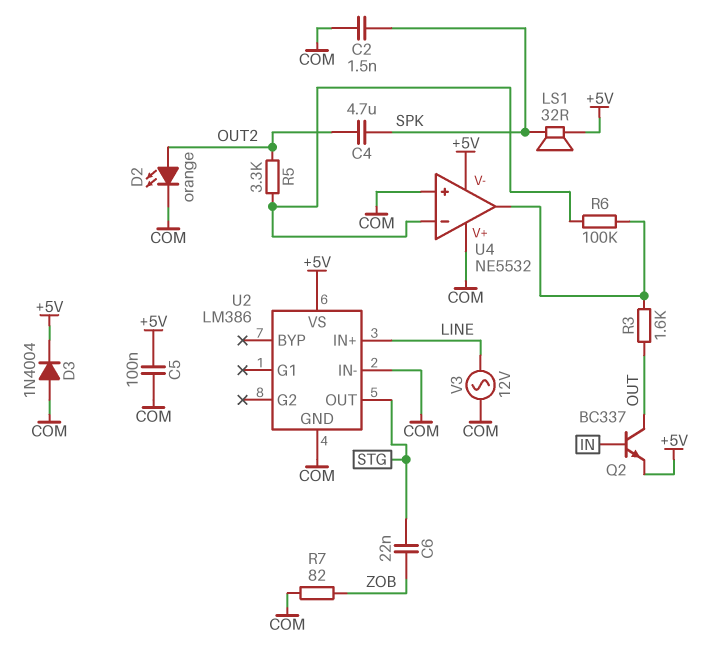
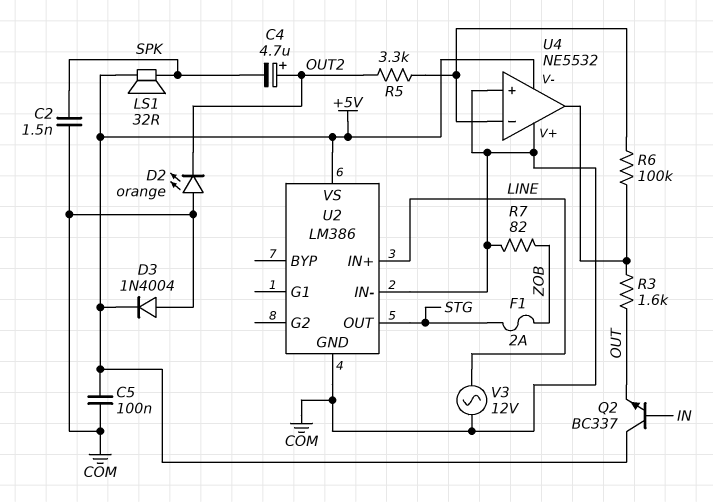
C4: 4.7uF (OUT2, SPK) -> 4.7uF (plus OUT2, minus SPK)
C6: 22nF (STG, ZOB) -> none
D2: LED orange (A OUT2, K COM) -> LED orange (A COM, K OUT2)
F1: none -> 2A (STG, ZOB)
Q2: NPN BC337 (B IN, C OUT, E +5V) -> NPN BC337 (B IN, C +5V, E OUT)

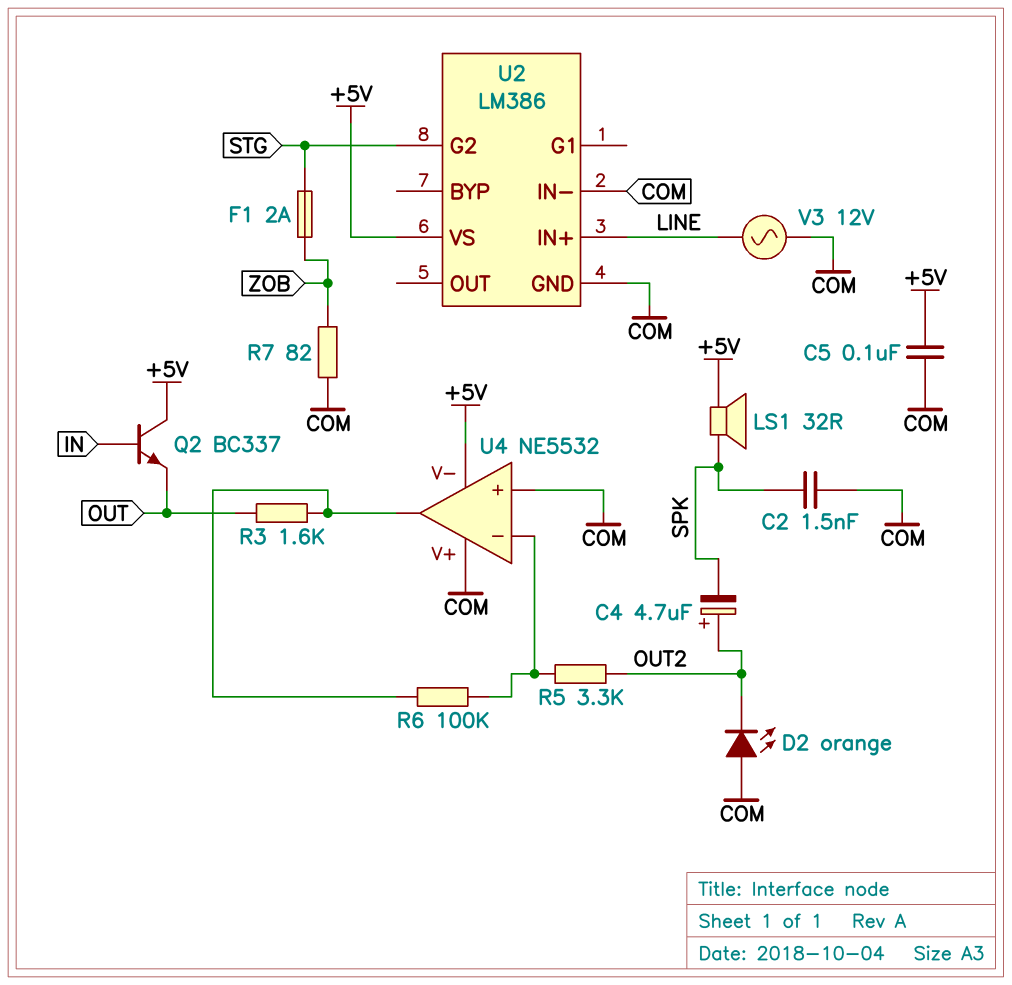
D3: diode 1N4004 (A COM, K +5V) -> none
U2 pin G2: none -> STG
U2 pin OUT: STG -> none

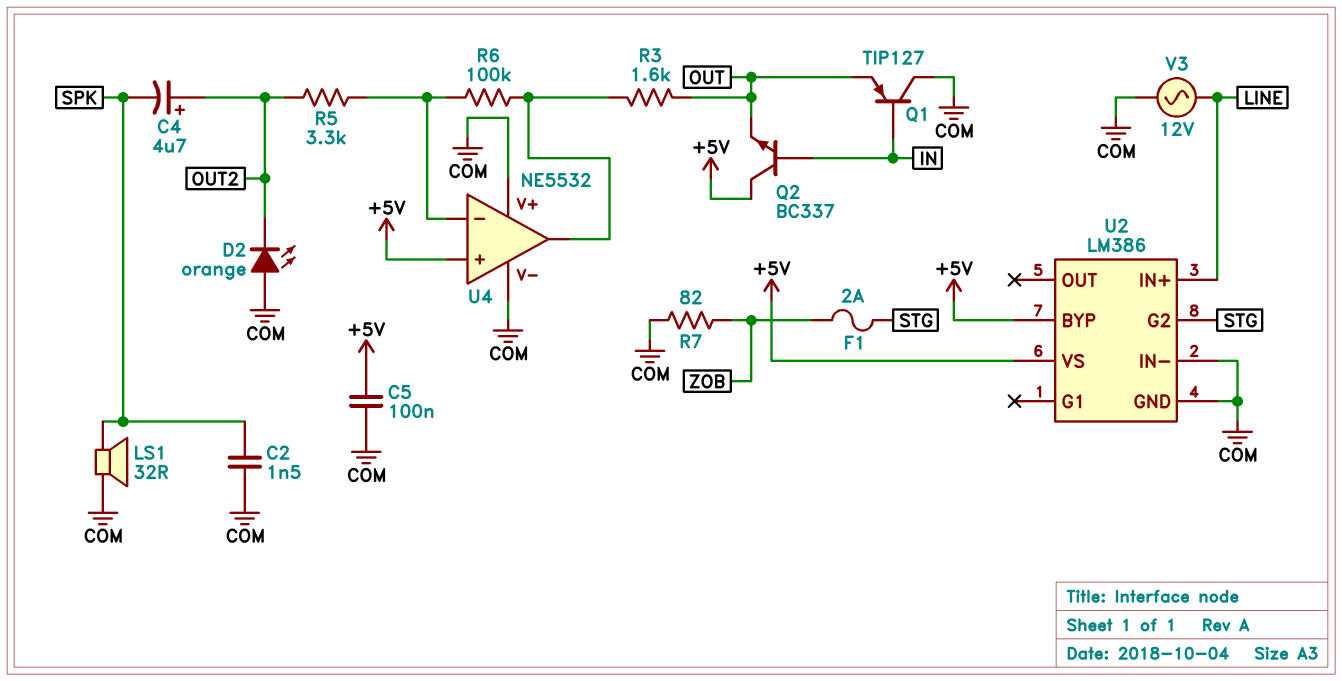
LS1: speaker 32R (+5V, SPK) -> speaker 32R (COM, SPK)
Q1: none -> PNP TIP127 (B IN, C COM, E OUT)
U2 pin BYP: none -> +5V
U4 pin V-: +5V -> COM
U4 pin in+: COM -> +5V

